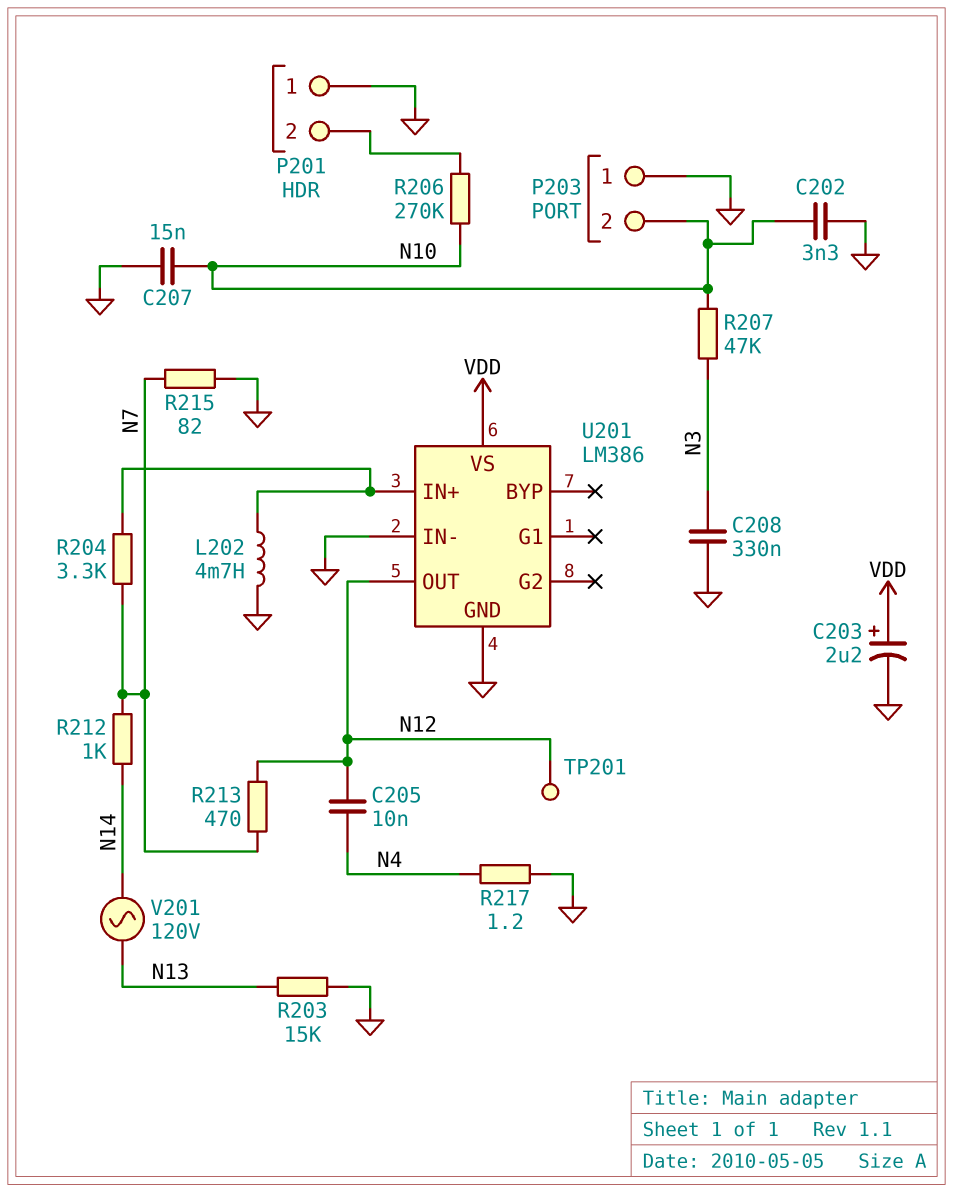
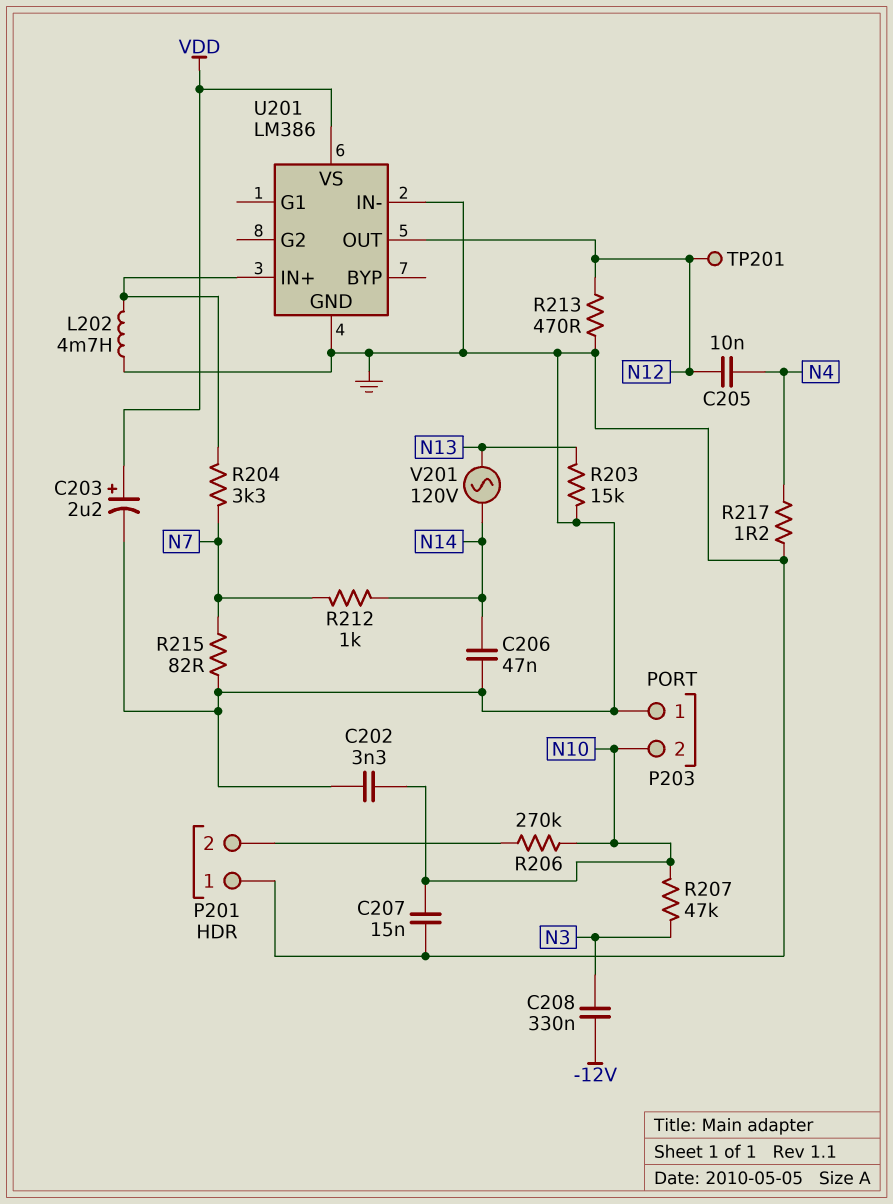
C206: none -> 47nF (GND, N14)
C208: 330nF (GND, N3) -> 330nF (-12V, N3)
R213: 470 (N7, N12) -> 470 (GND, N12)

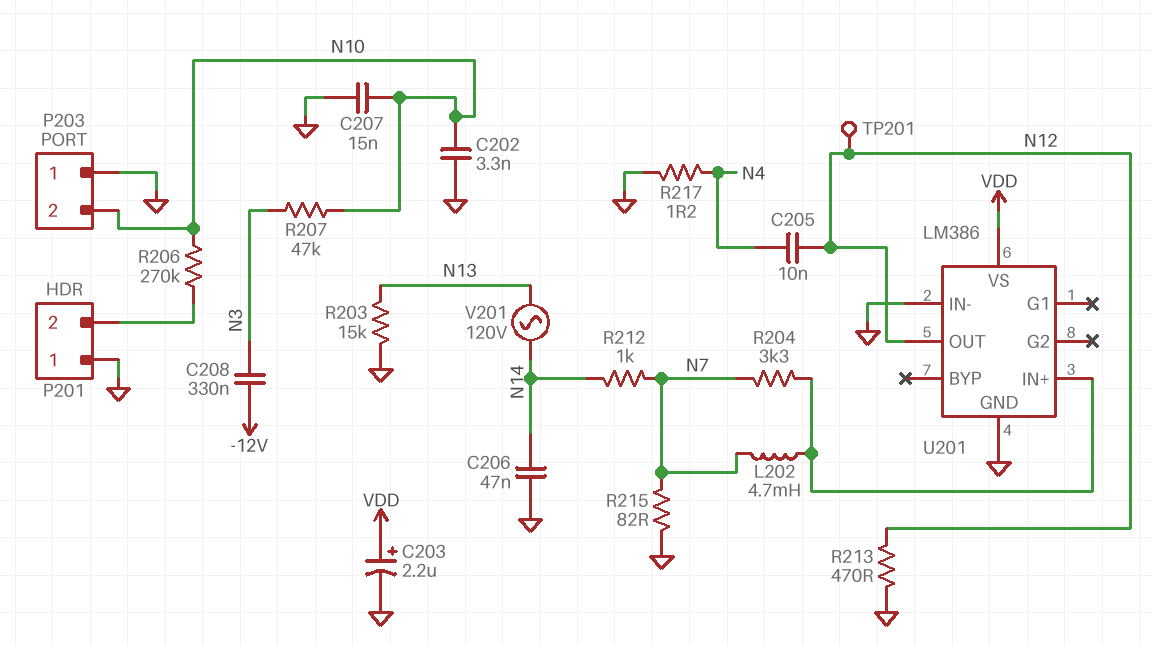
L202: 4.7mH (GND, U201/IN+) -> 4.7mH (N7, U201/IN+)

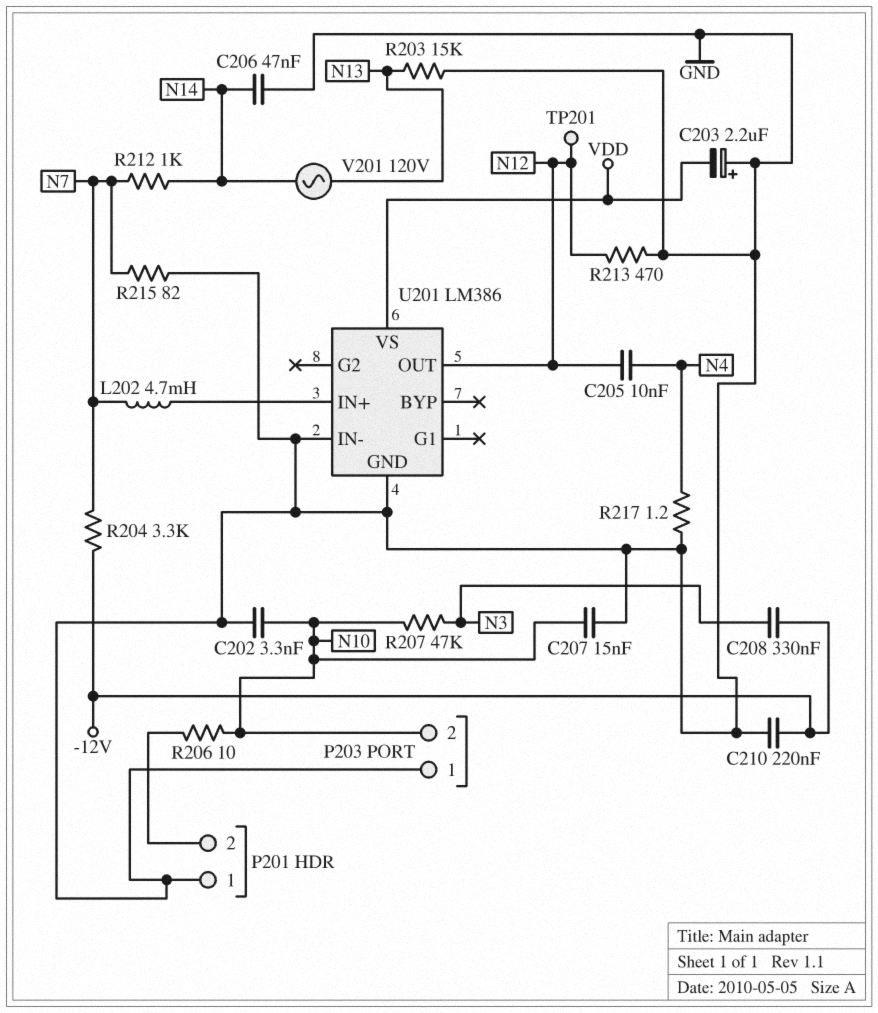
C203: 2.2uF (plus VDD, minus GND) -> 2.2uF (plus GND, minus VDD)
C210: none -> 220nF (-12V, GND)
R204: 3.3k (N7, U201/IN+) -> 3.3k (-12V, N7)
R206: 270k (N10, P201/2) -> 10 (N10, P201/2)

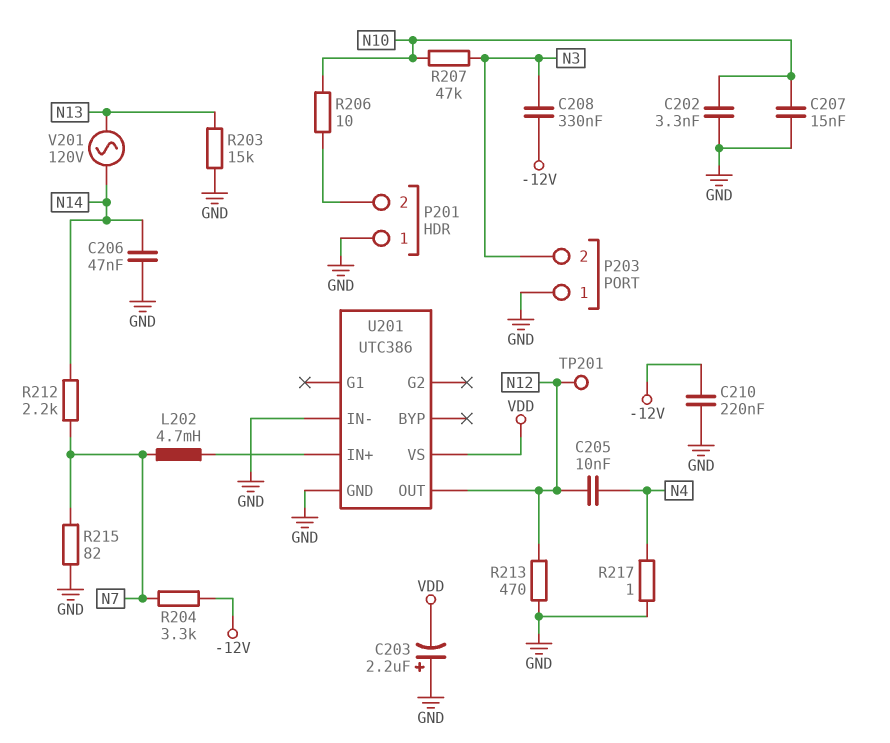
P203 pin 2: N10 -> N3
R212: 1k (N7, N14) -> 2.2k (N7, N14)
R217: 1.2 (GND, N4) -> 1 (GND, N4)
U201: LM386 -> UTC386

